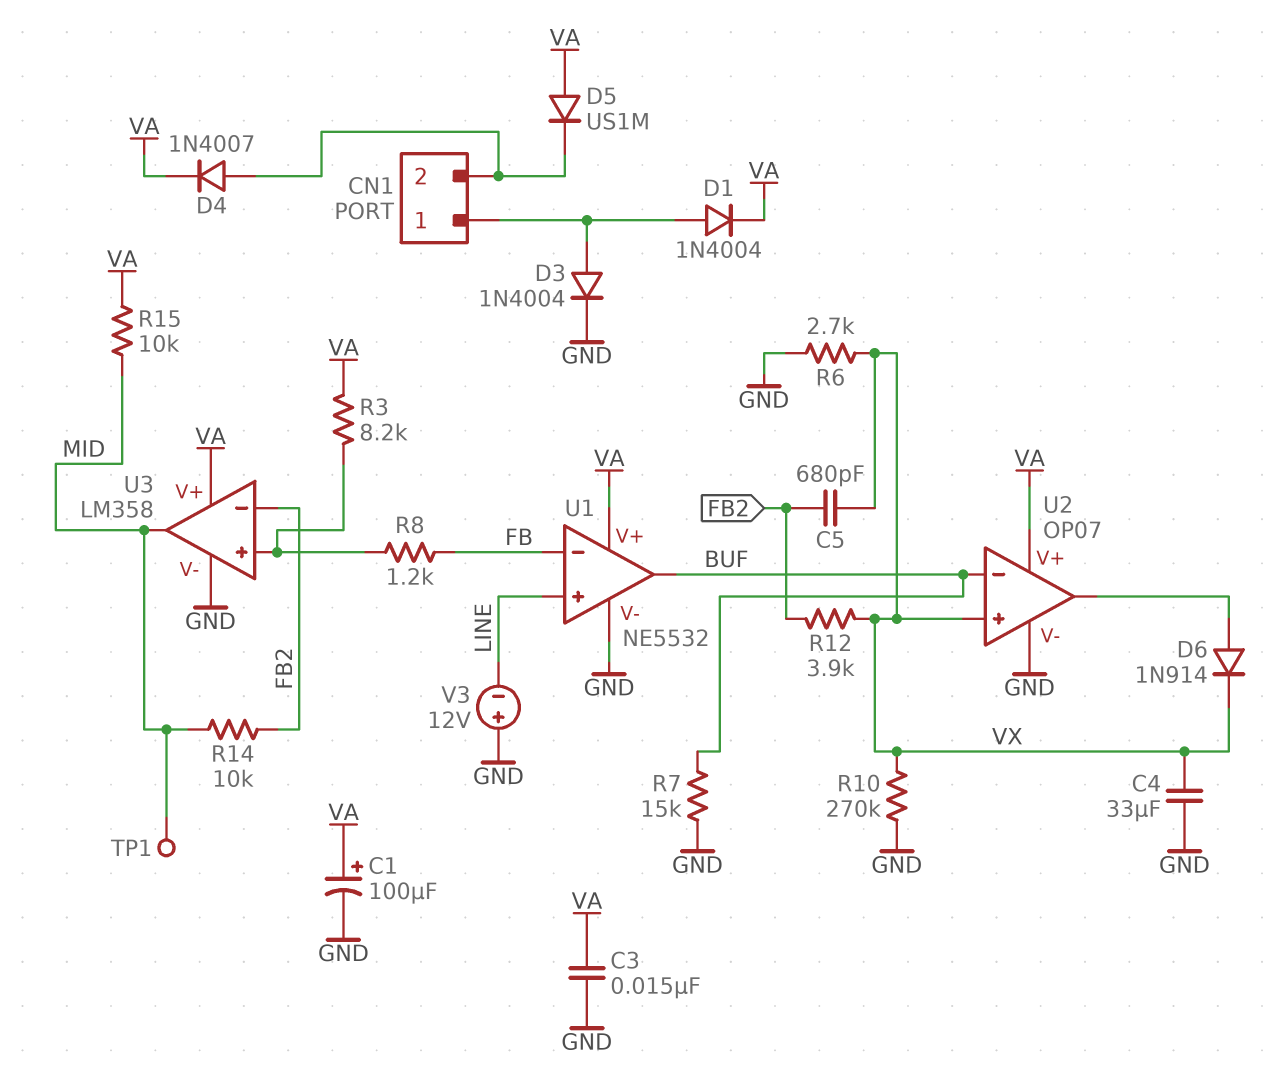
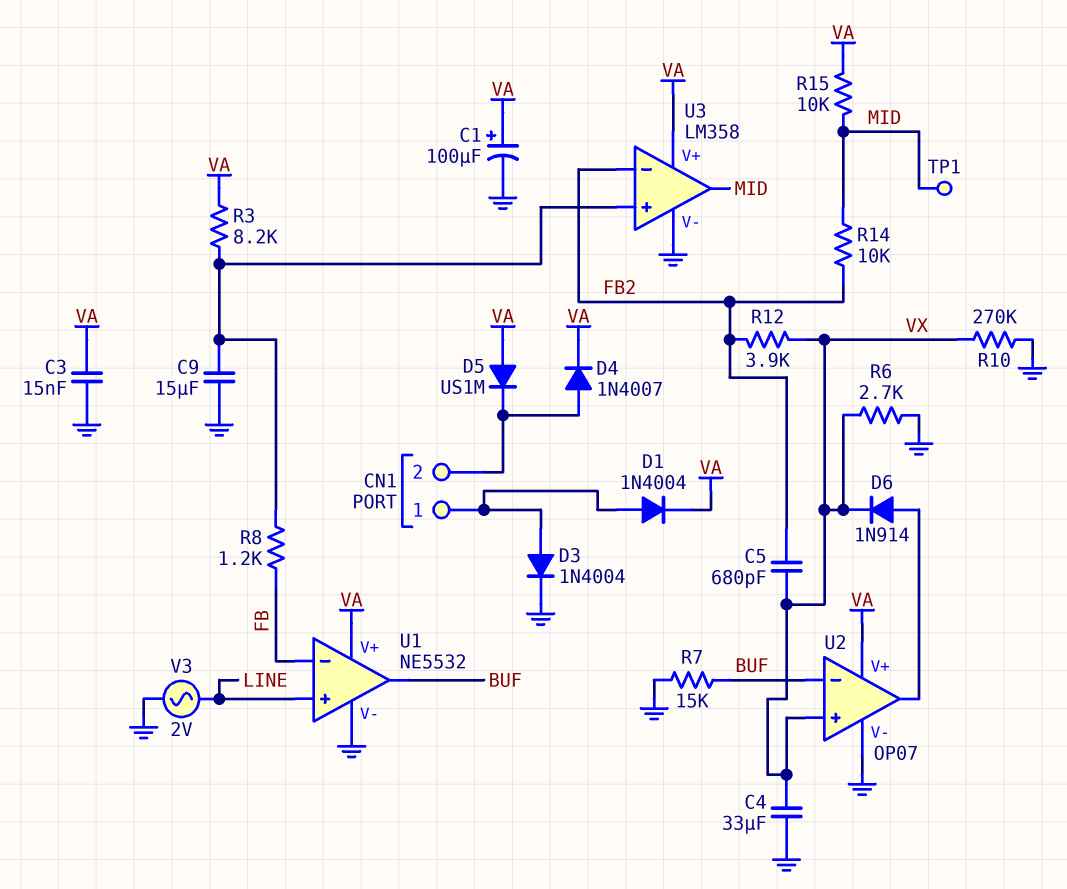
C9: none -> 15uF (GND, U3/in+)
V3: 12V (plus GND, minus LINE) -> AC 2V (GND, LINE)

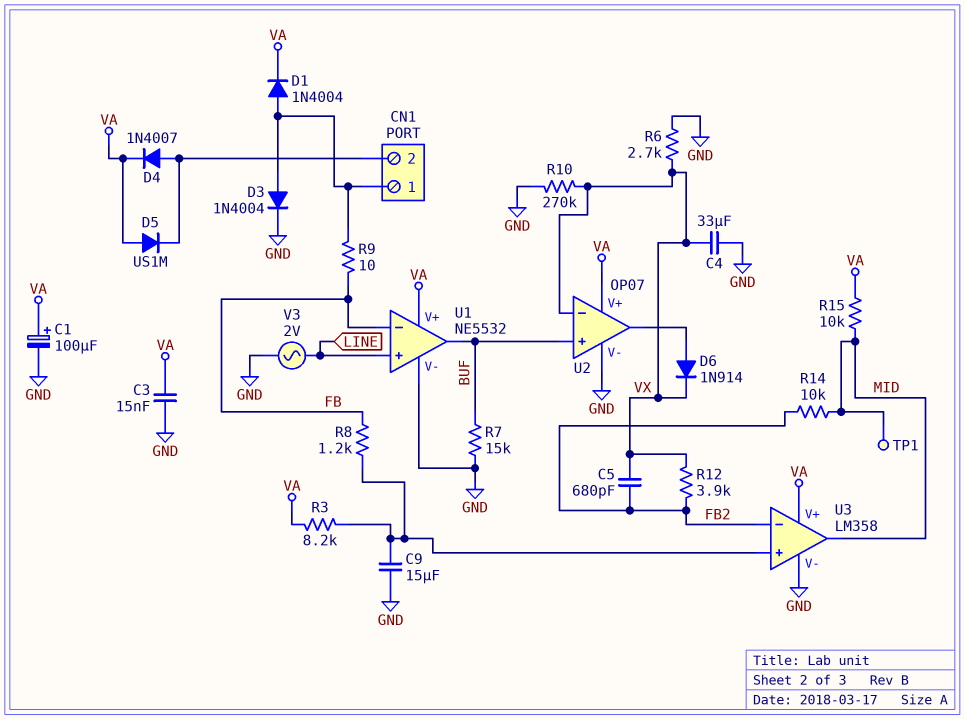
R9: none -> 10 (CN1/1, FB)
U2 pin in+: VX -> BUF
U2 pin in-: BUF -> VX

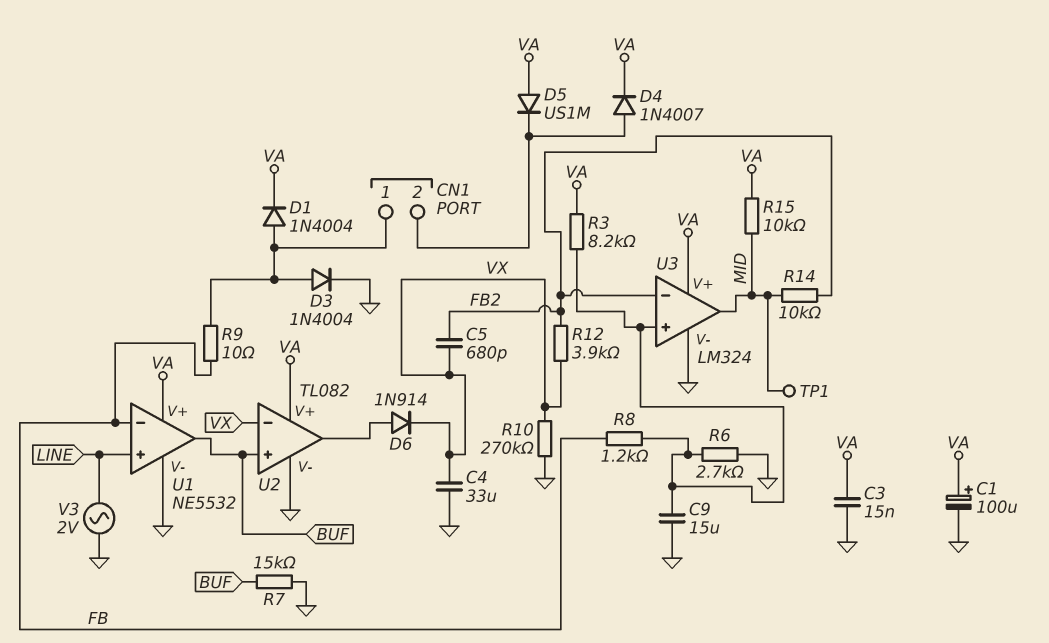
R6: 2.7k (GND, VX) -> 2.7k (GND, U3/in+)
U2: OP07 -> TL082
U3: LM358 -> LM324

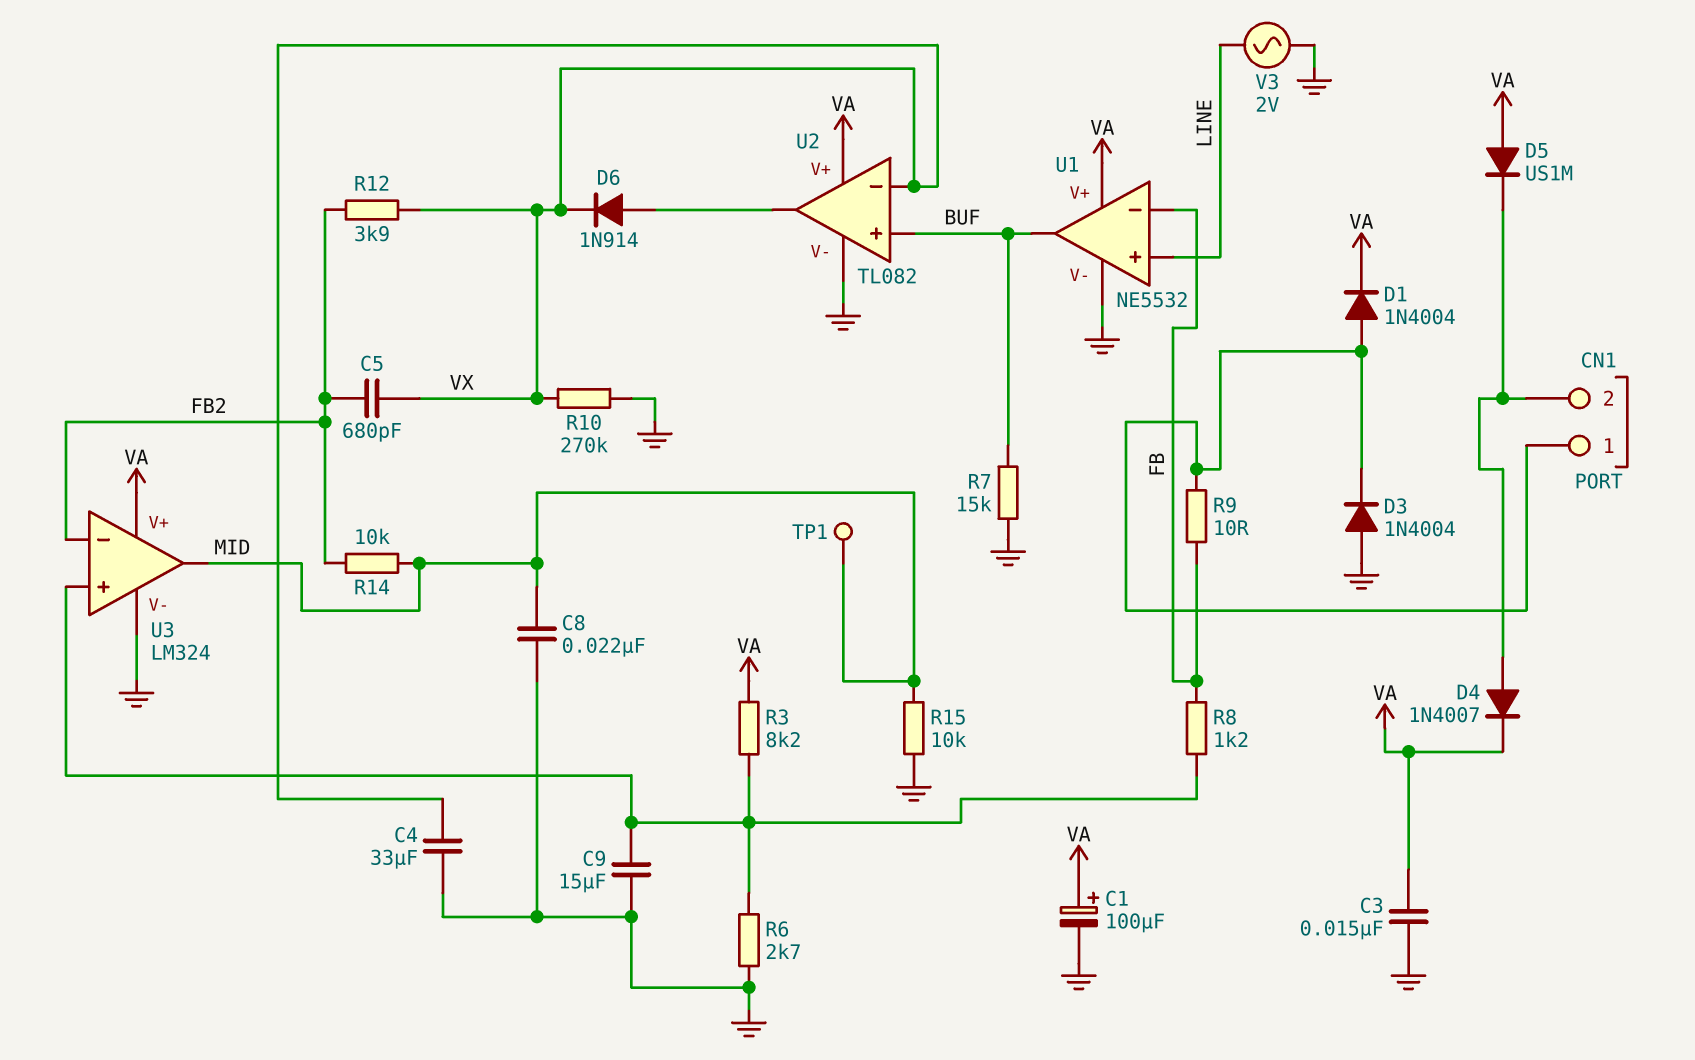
C8: none -> 22nF (GND, MID)
D3: diode 1N4004 (A CN1/1, K GND) -> diode 1N4004 (A GND, K CN1/1)
R15: 10k (MID, VA) -> 10k (GND, MID)

